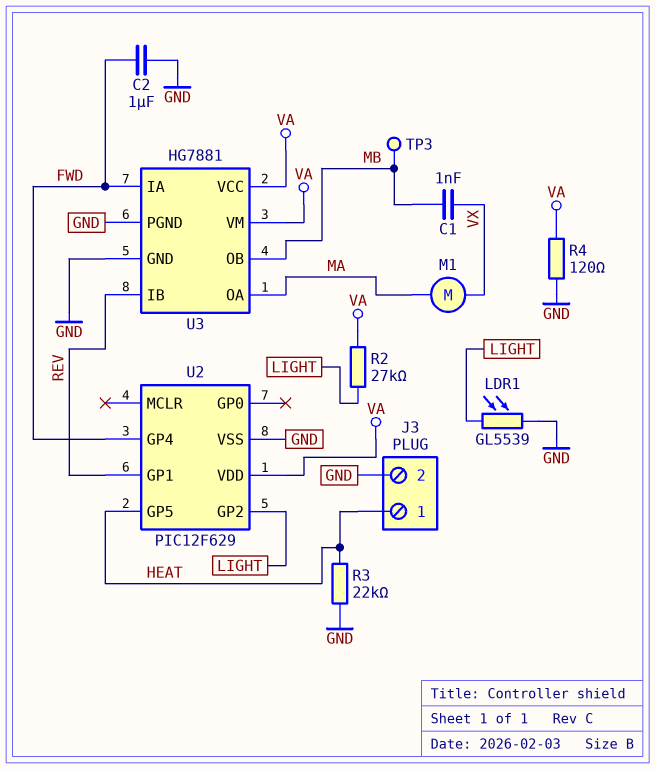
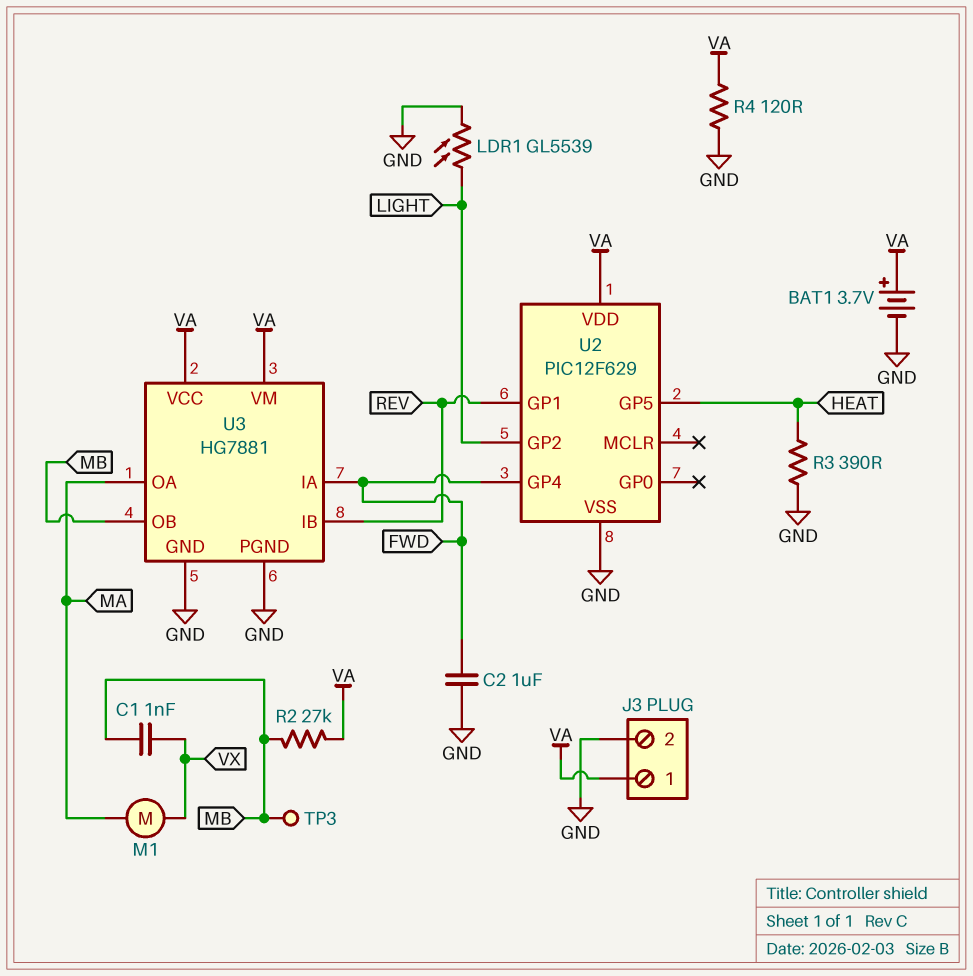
BAT1: none -> 3.7V (plus VA, minus GND)
J3 pin 1: HEAT -> VA
R2: 27k (LIGHT, VA) -> 27k (MB, VA)
R3: 22k (GND, HEAT) -> 390 (GND, HEAT)

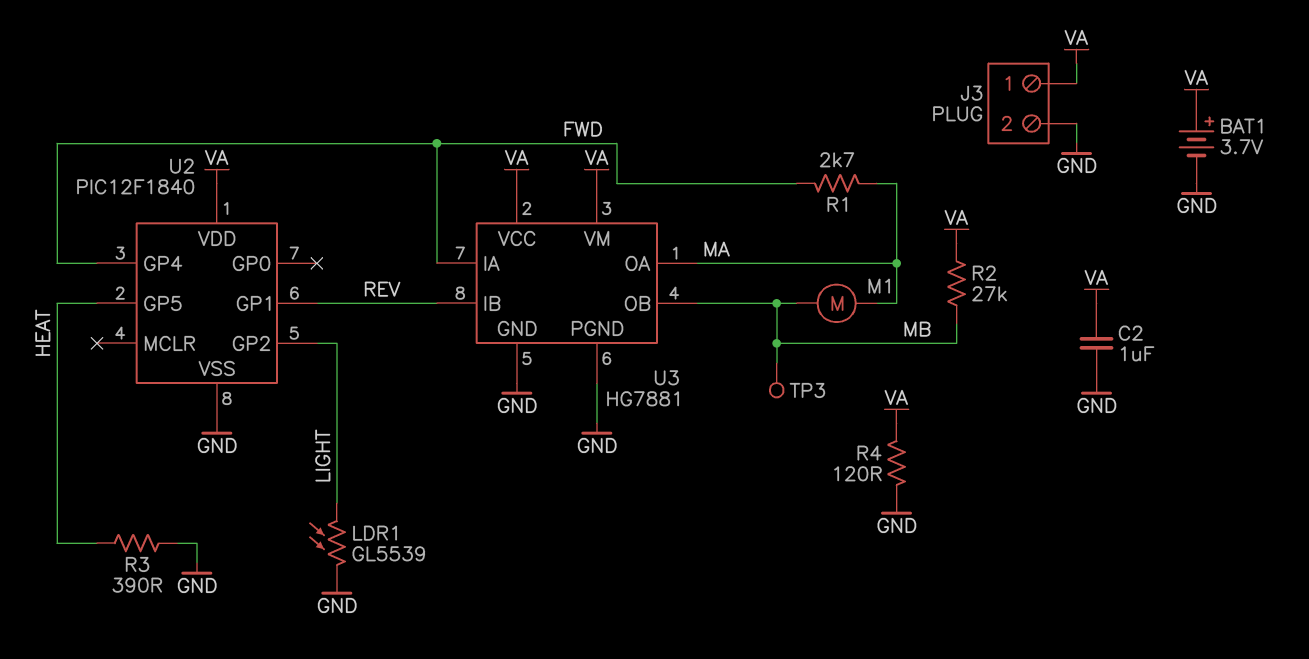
C1: 1nF (MB, VX) -> none
C2: 1uF (FWD, GND) -> 1uF (GND, VA)
M1: motor (MA, VX) -> motor (MA, MB)
R1: none -> 2.7k (FWD, MA)
U2: PIC12F629 -> PIC12F1840

